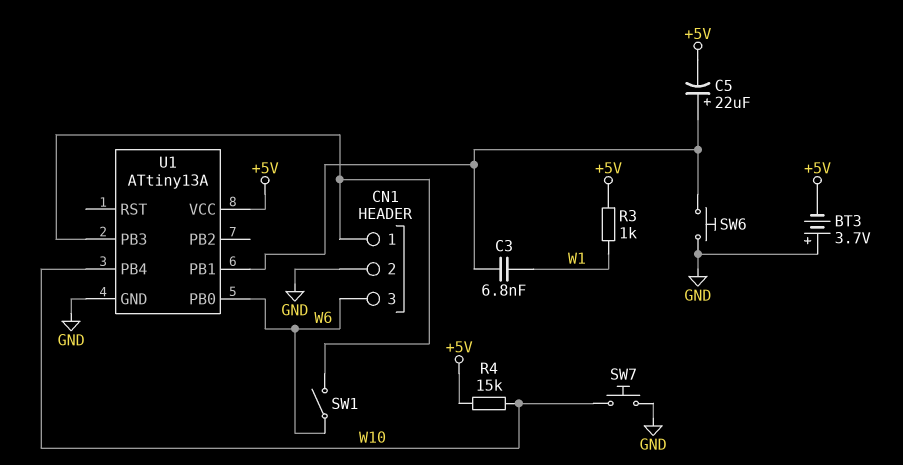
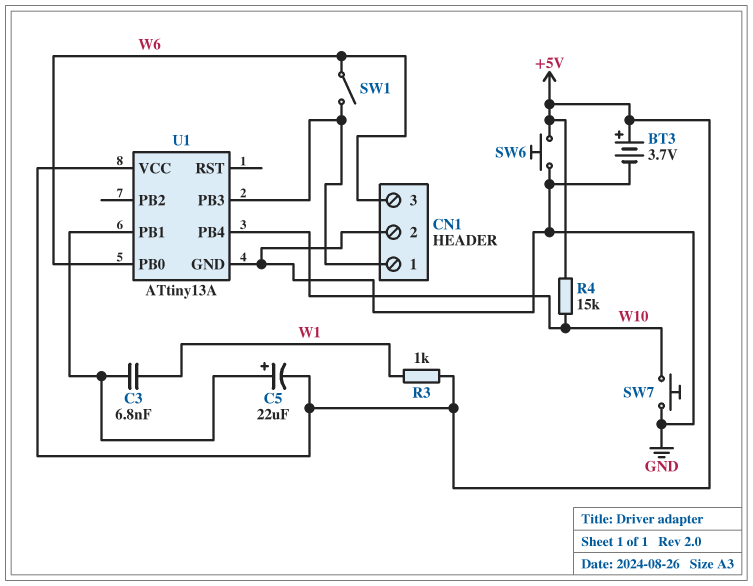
BT3: 3.7V (plus GND, minus +5V) -> 3.7V (plus +5V, minus GND)
SW6: button (GND, U1/PB1) -> button (+5V, GND)

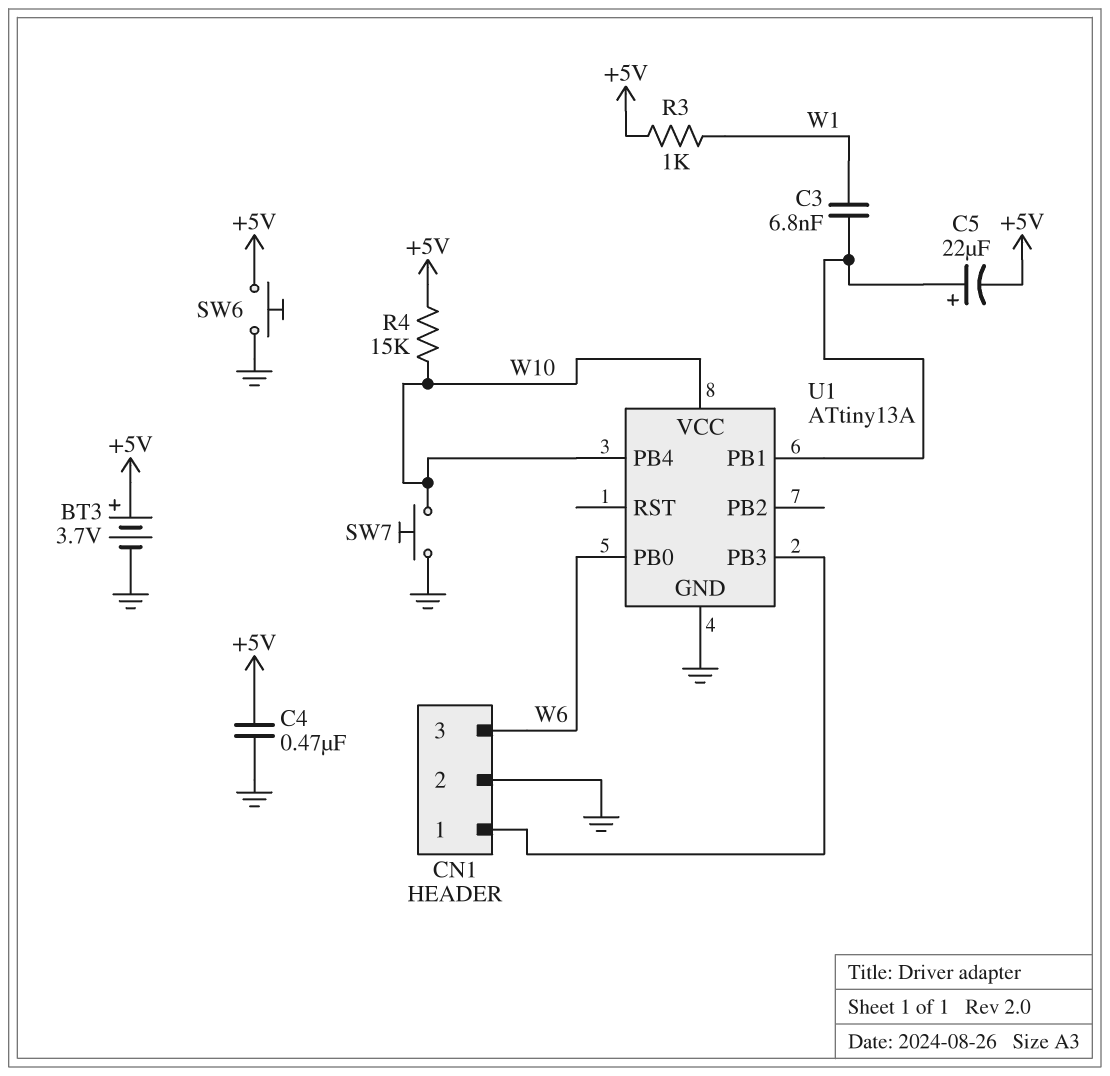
C4: none -> 470nF (+5V, GND)
SW1: switch (CN1/1, W6) -> none
U1 pin VCC: +5V -> W10

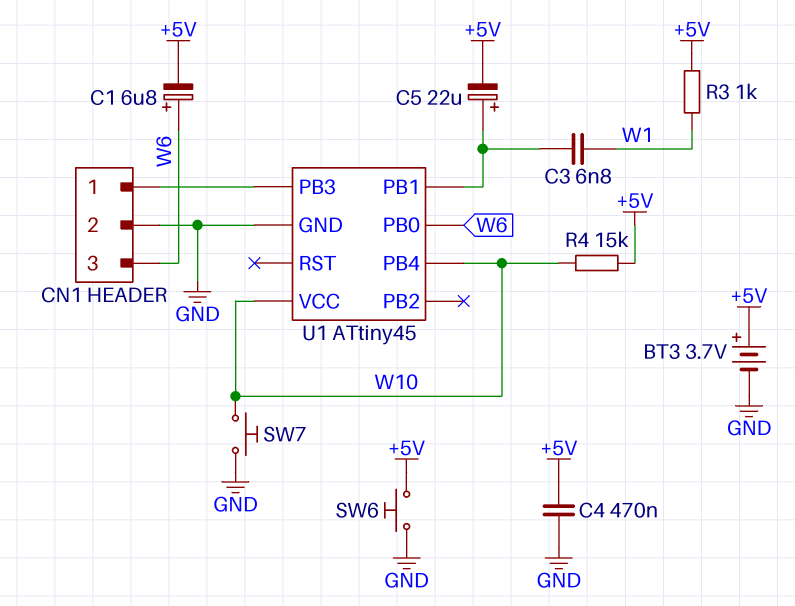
C1: none -> 6.8uF (plus W6, minus +5V)
U1: ATtiny13A -> ATtiny45

